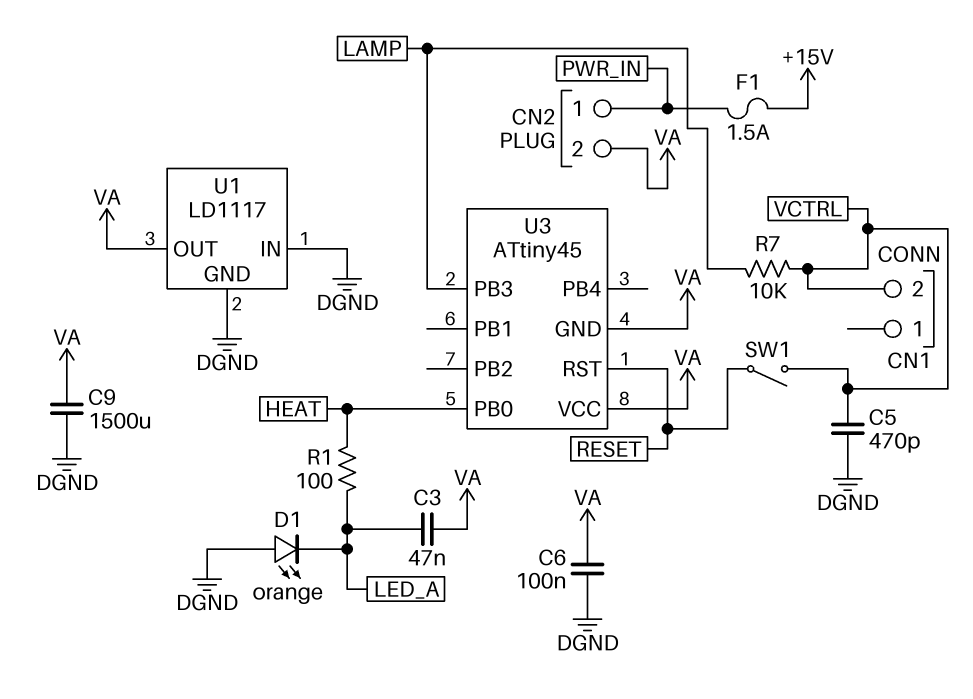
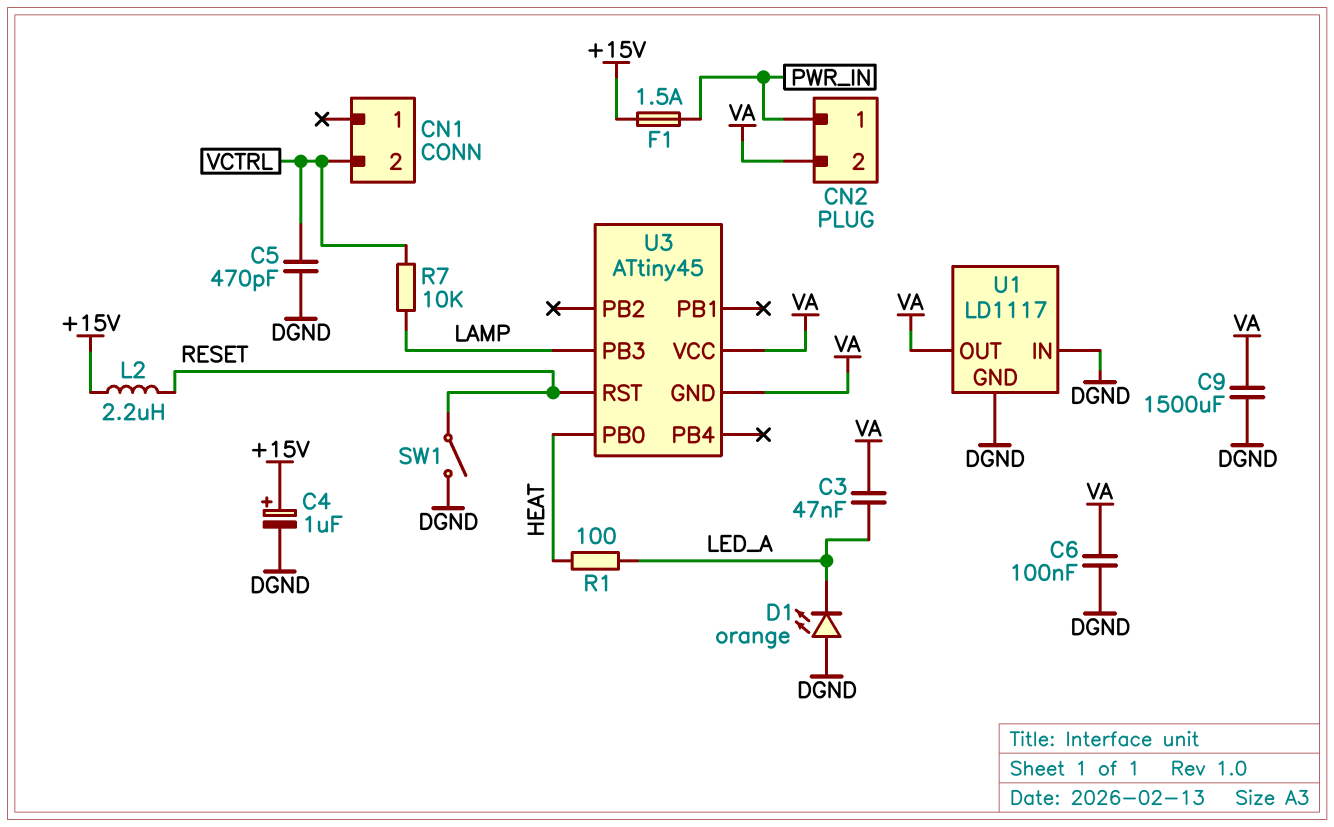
C4: none -> 1uF (plus +15V, minus DGND)
L2: none -> 2.2uH (+15V, RESET)
SW1: switch (RESET, VCTRL) -> switch (DGND, RESET)

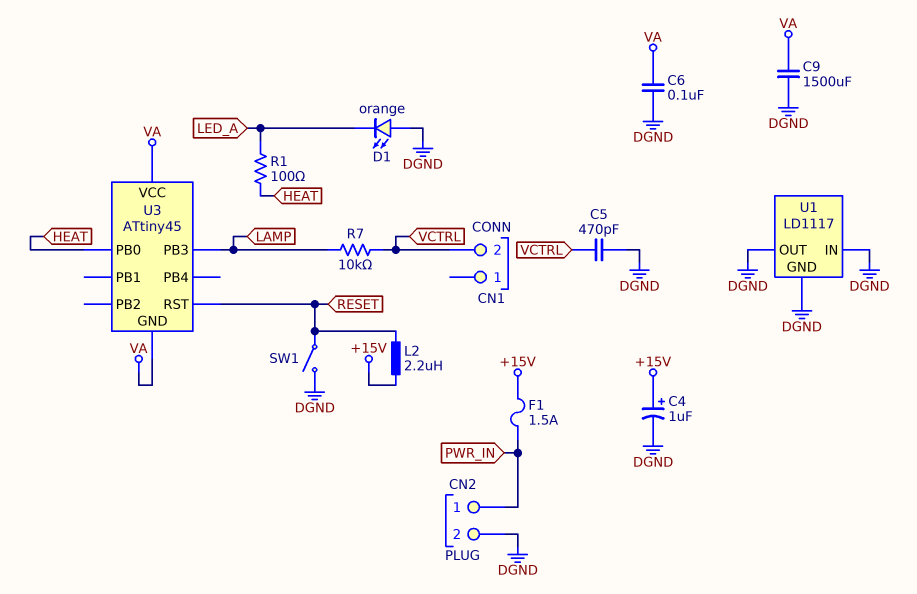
C3: 47nF (LED_A, VA) -> none
CN2 pin 2: VA -> DGND
U1 pin OUT: VA -> DGND

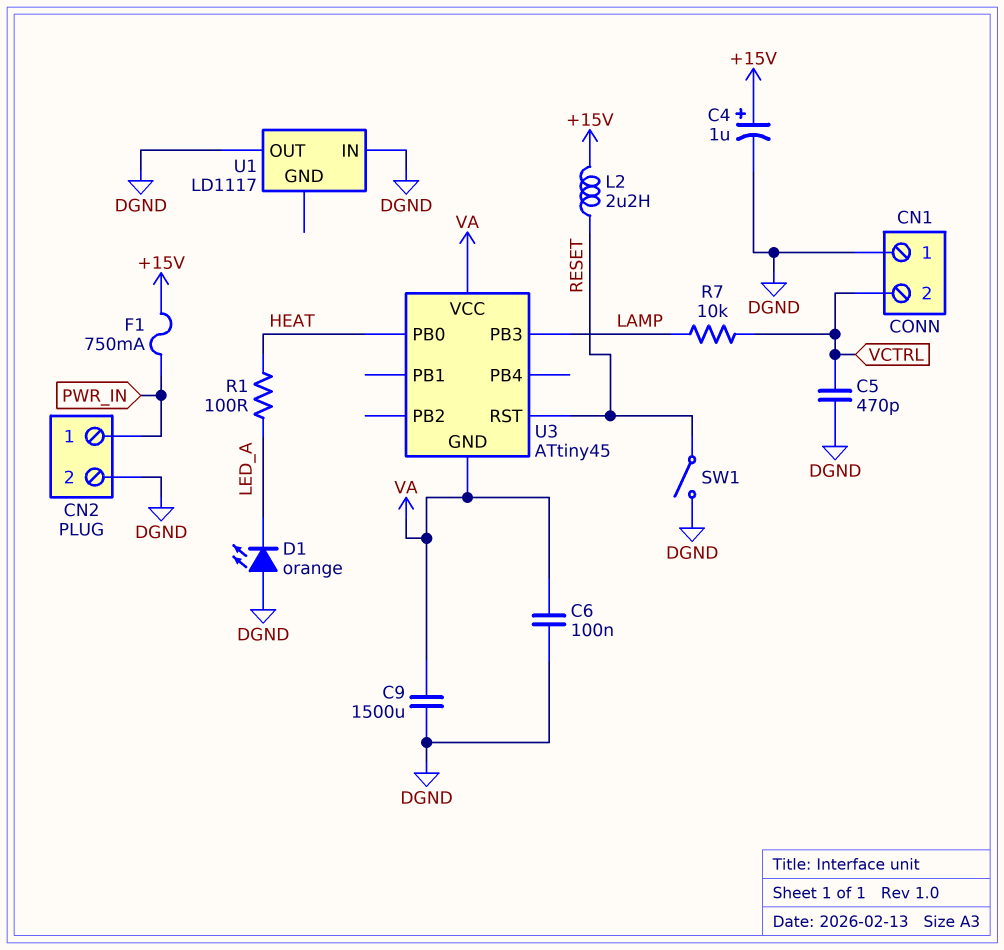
CN1 pin 1: none -> DGND
F1: 1.5A (+15V, PWR_IN) -> 750mA (+15V, PWR_IN)
U1 pin GND: DGND -> none

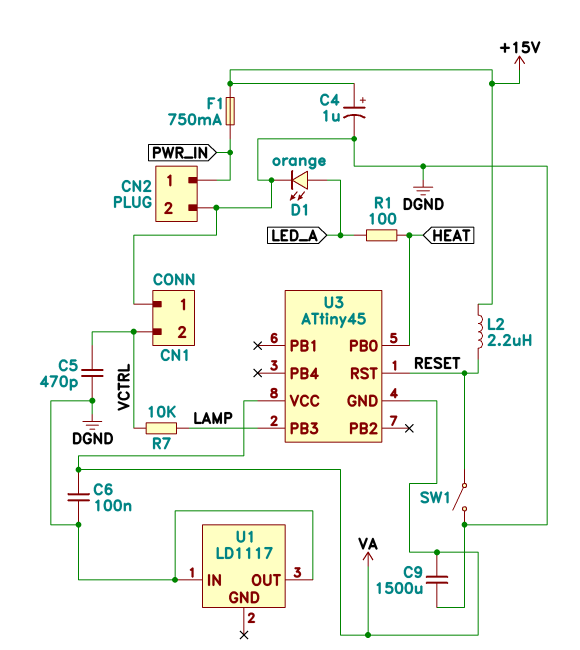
D1: LED orange (A DGND, K LED_A) -> LED orange (A LED_A, K DGND)

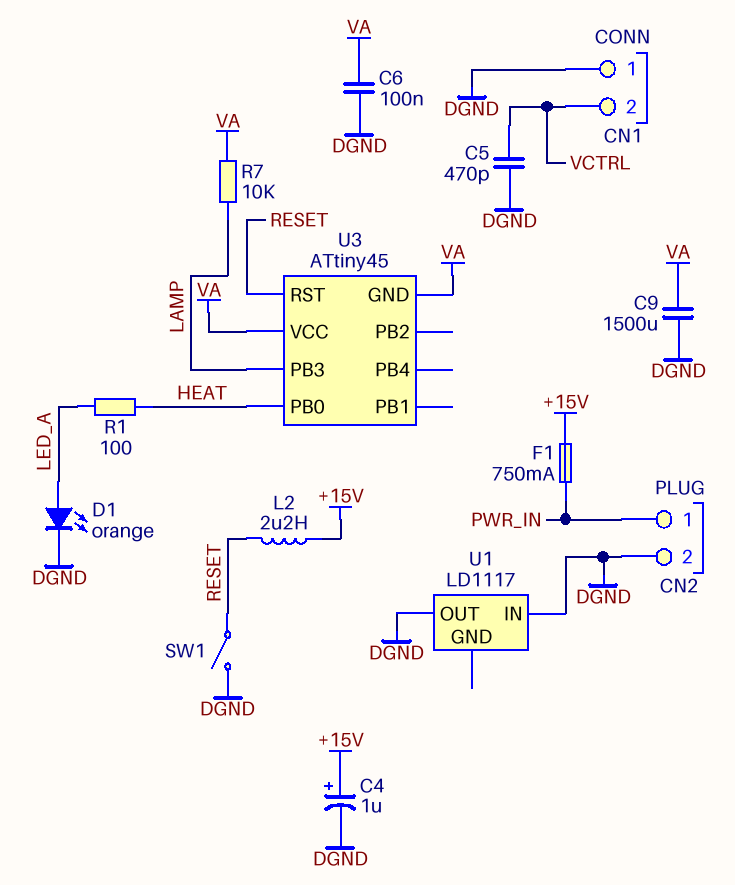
R7: 10k (LAMP, VCTRL) -> 10k (LAMP, VA)

